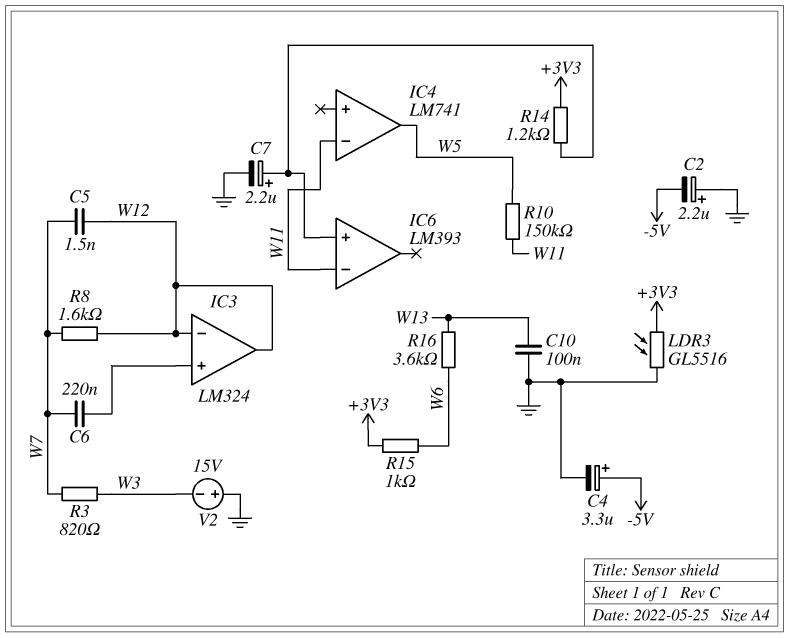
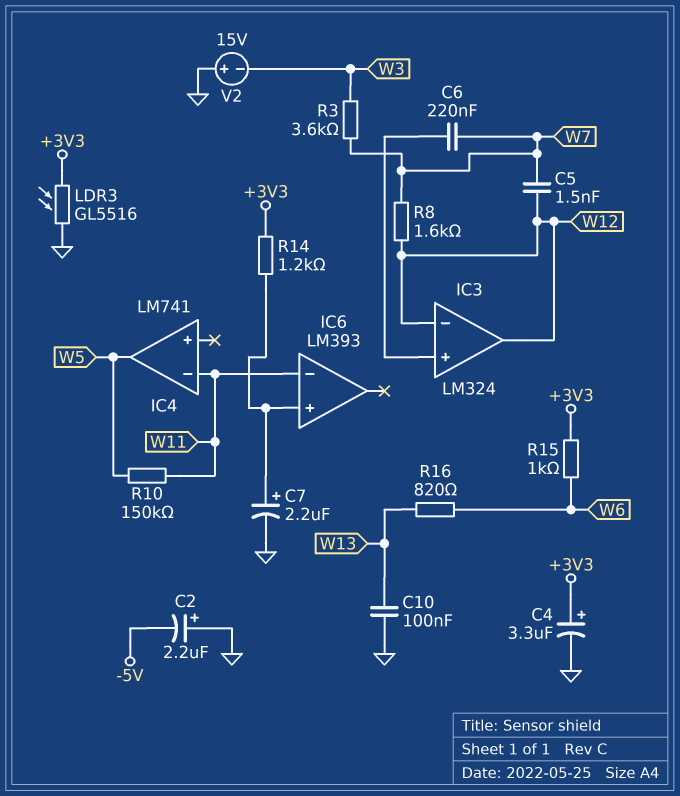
C4: 3.3uF (plus -5V, minus GND) -> 3.3uF (plus +3V3, minus GND)
R3: 820 (W3, W7) -> 3.6k (W3, W7)
R16: 3.6k (W6, W13) -> 820 (W6, W13)

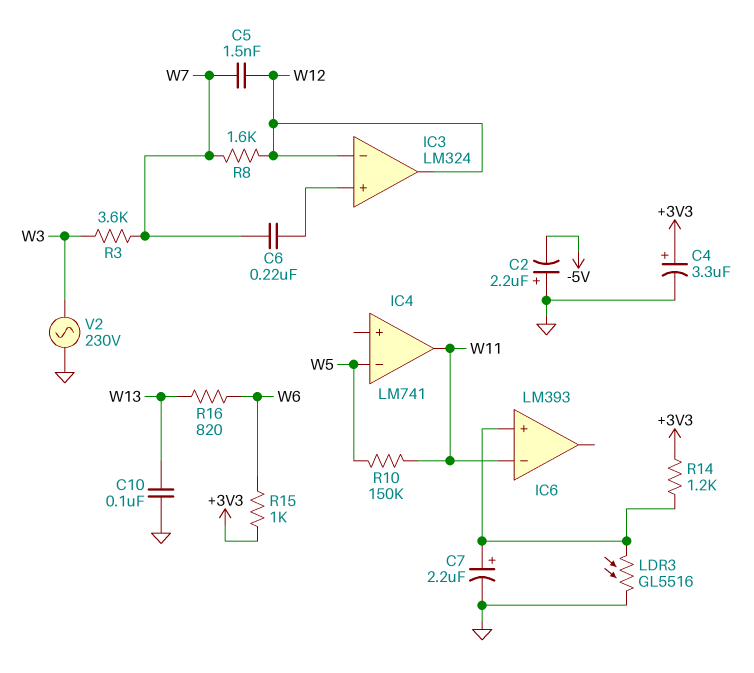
IC4 pin in-: W11 -> W5
IC4 pin out: W5 -> W11
LDR3: GL5516 (+3V3, GND) -> GL5516 (GND, IC6/in+)
V2: 15V (plus GND, minus W3) -> AC 230V (GND, W3)

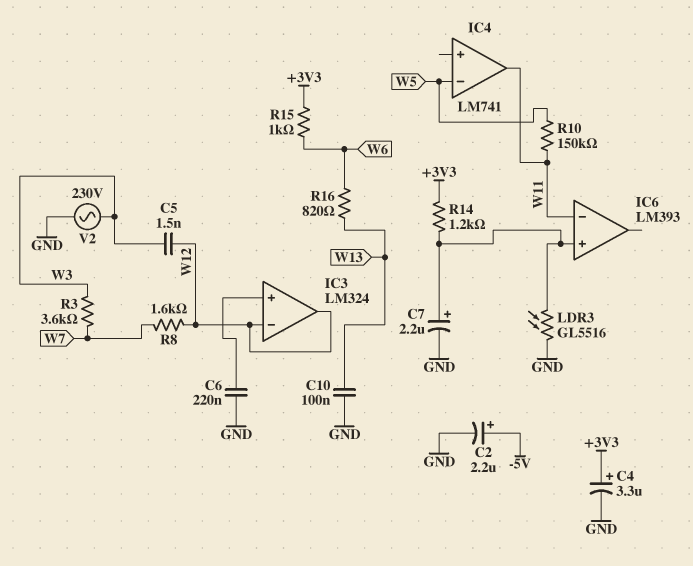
C2: 2.2uF (plus GND, minus -5V) -> 2.2uF (plus -5V, minus GND)
C5: 1.5nF (W7, W12) -> 1.5nF (W3, W12)
C6: 220nF (IC3/in+, W7) -> 220nF (GND, IC3/in+)

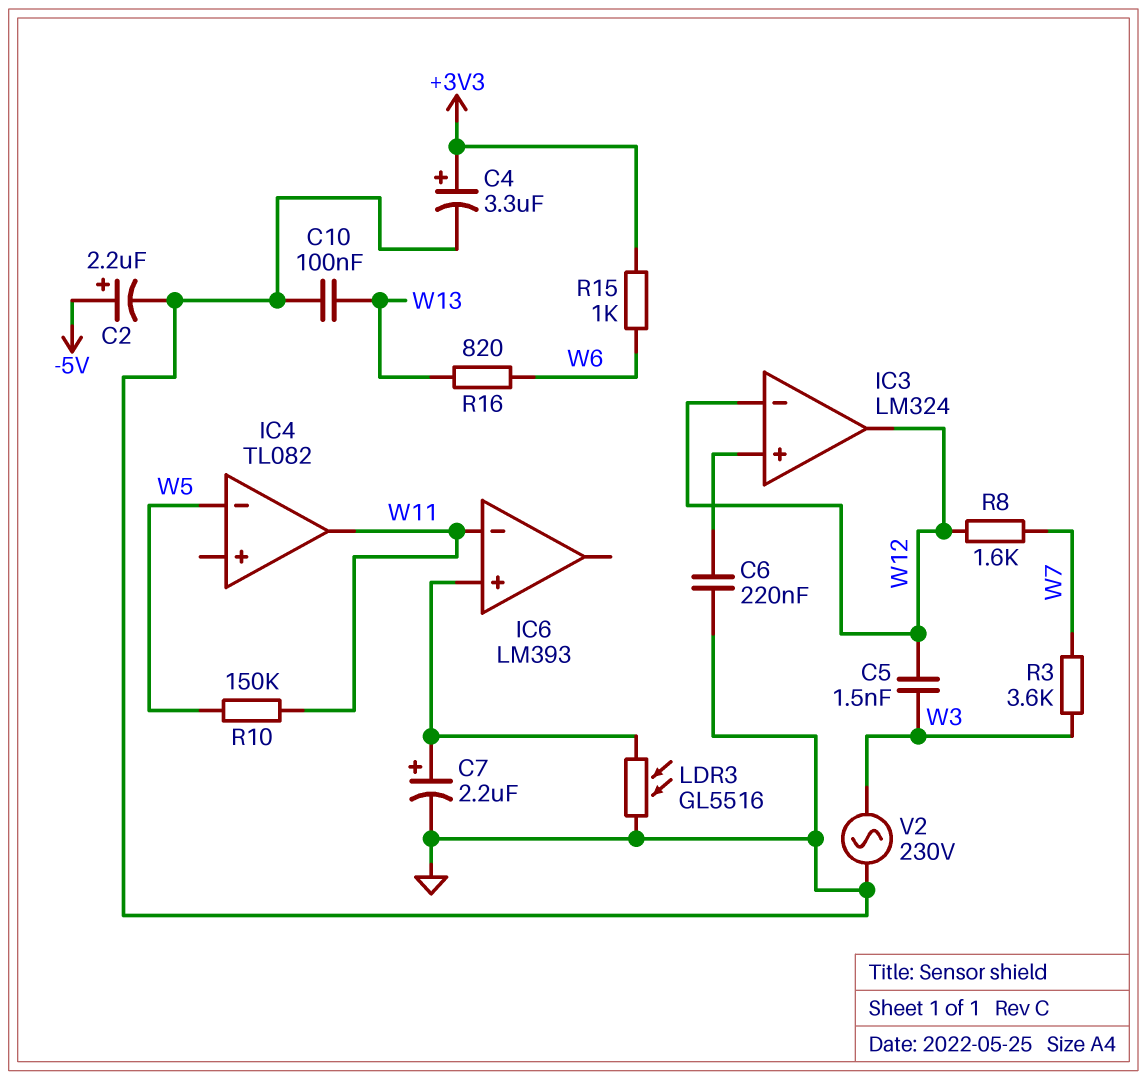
IC4: LM741 -> TL082
R14: 1.2k (+3V3, IC6/in+) -> none

